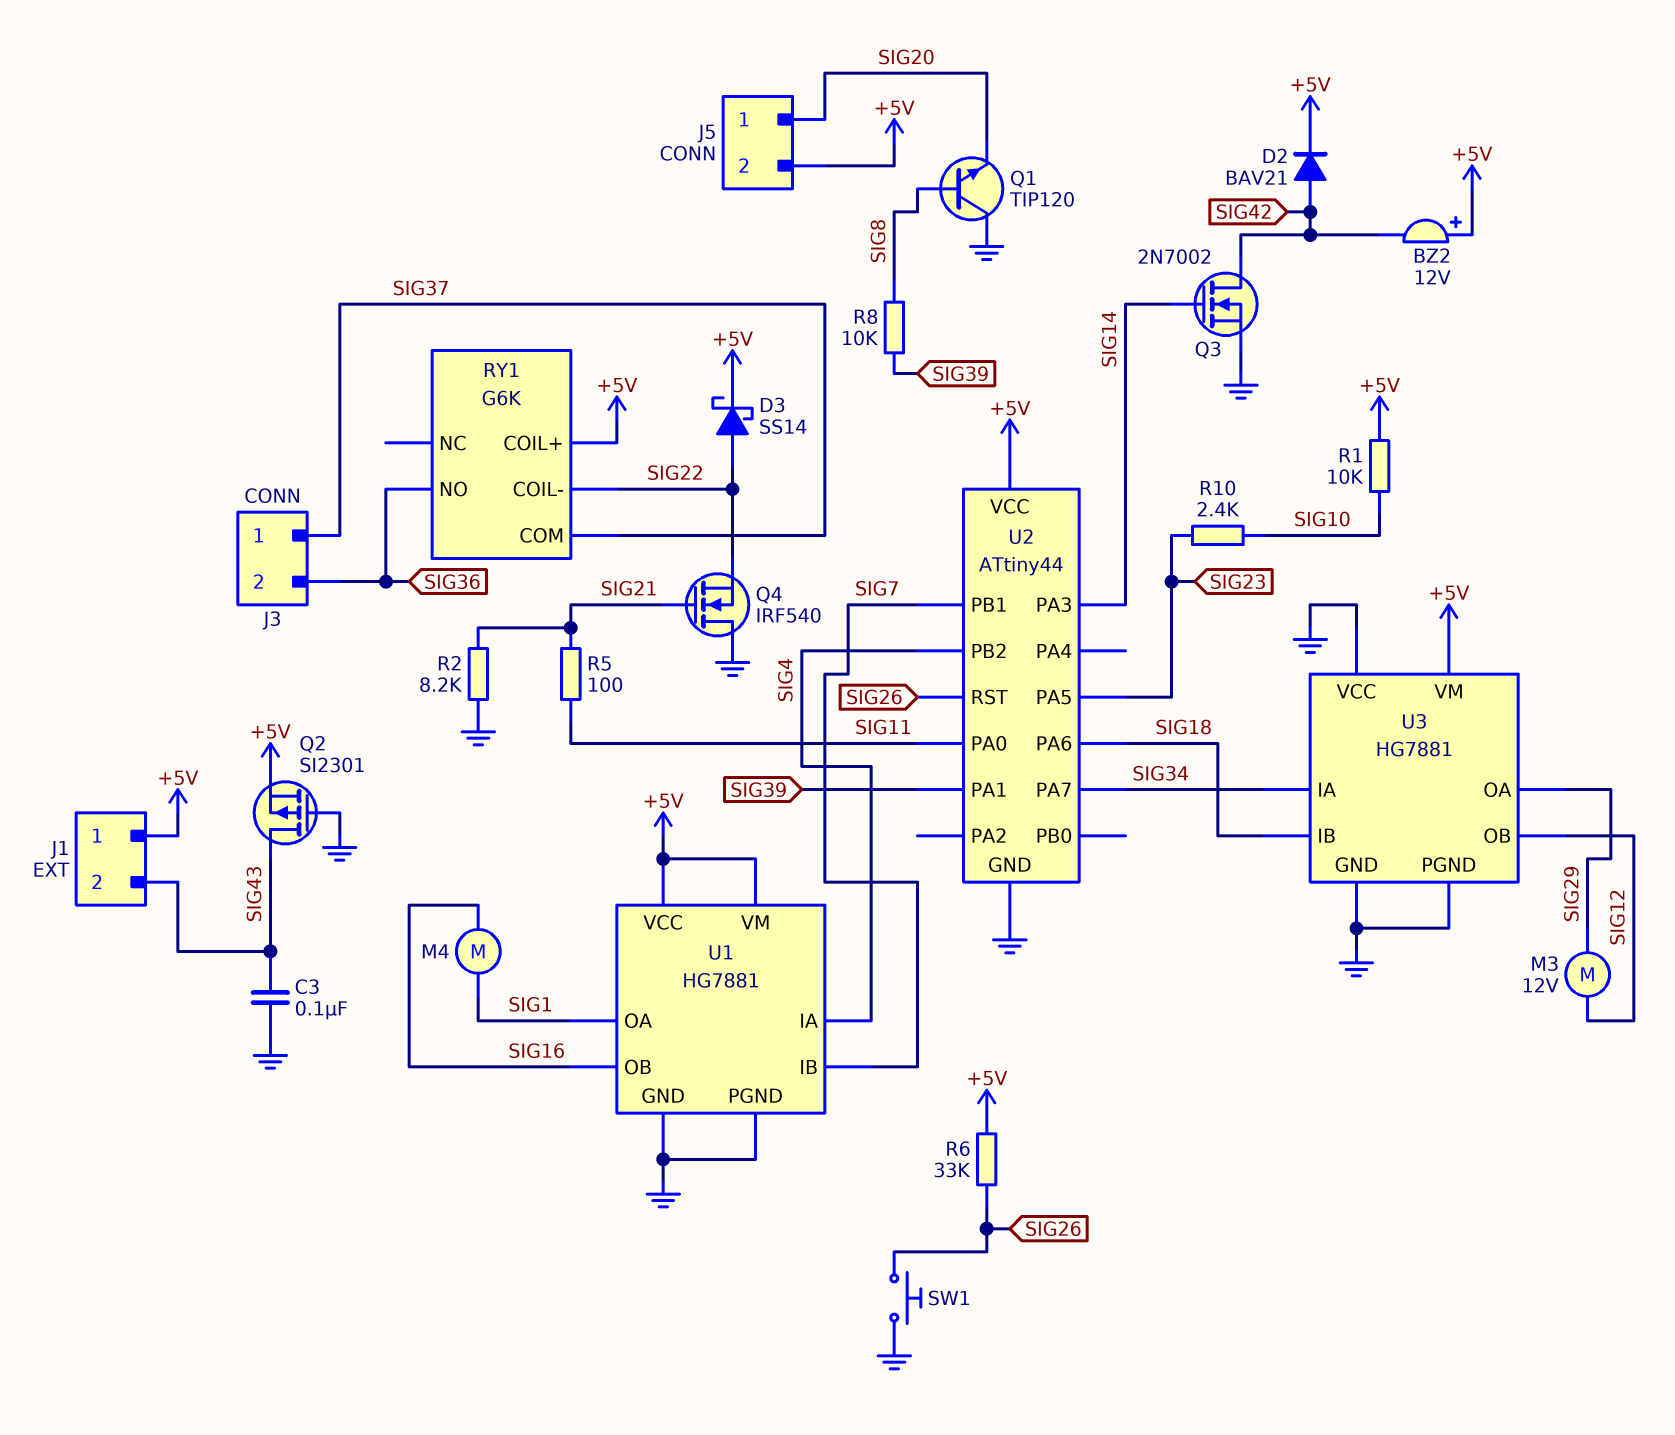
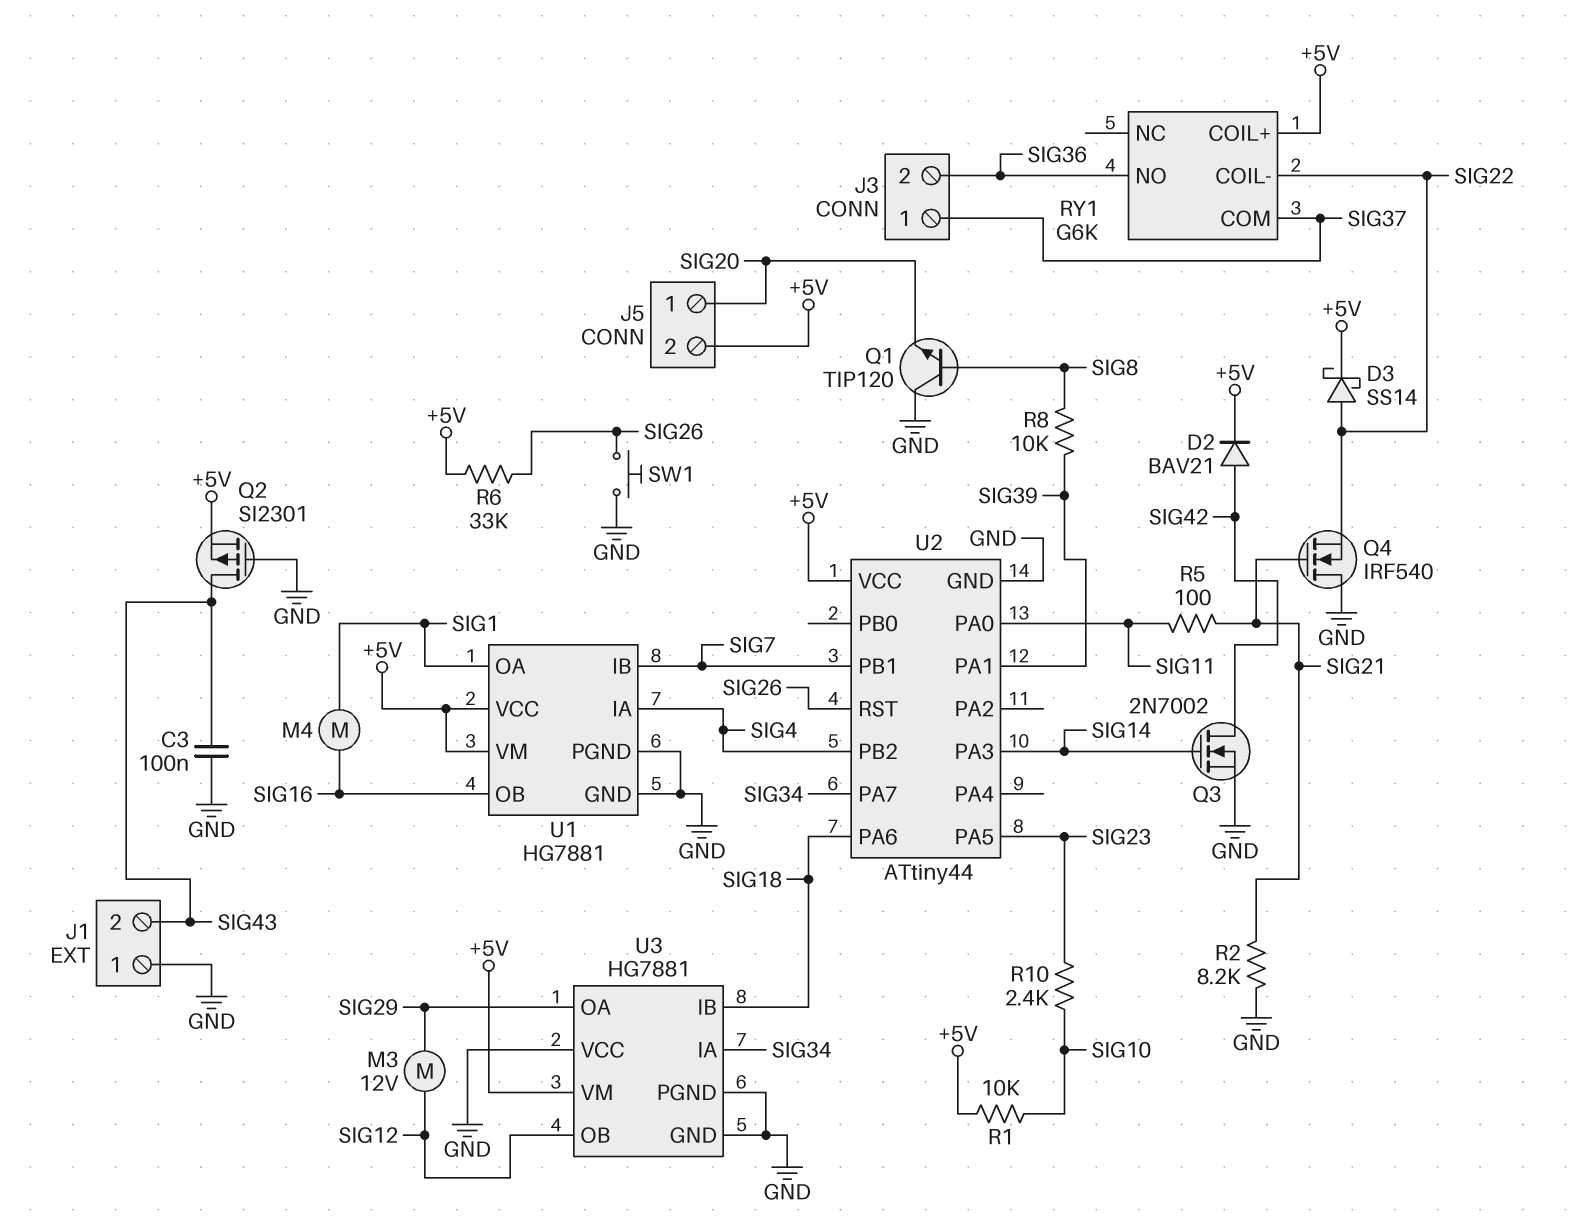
BZ2: buzzer 12V (plus +5V, minus SIG42) -> none
J1 pin 1: +5V -> GND

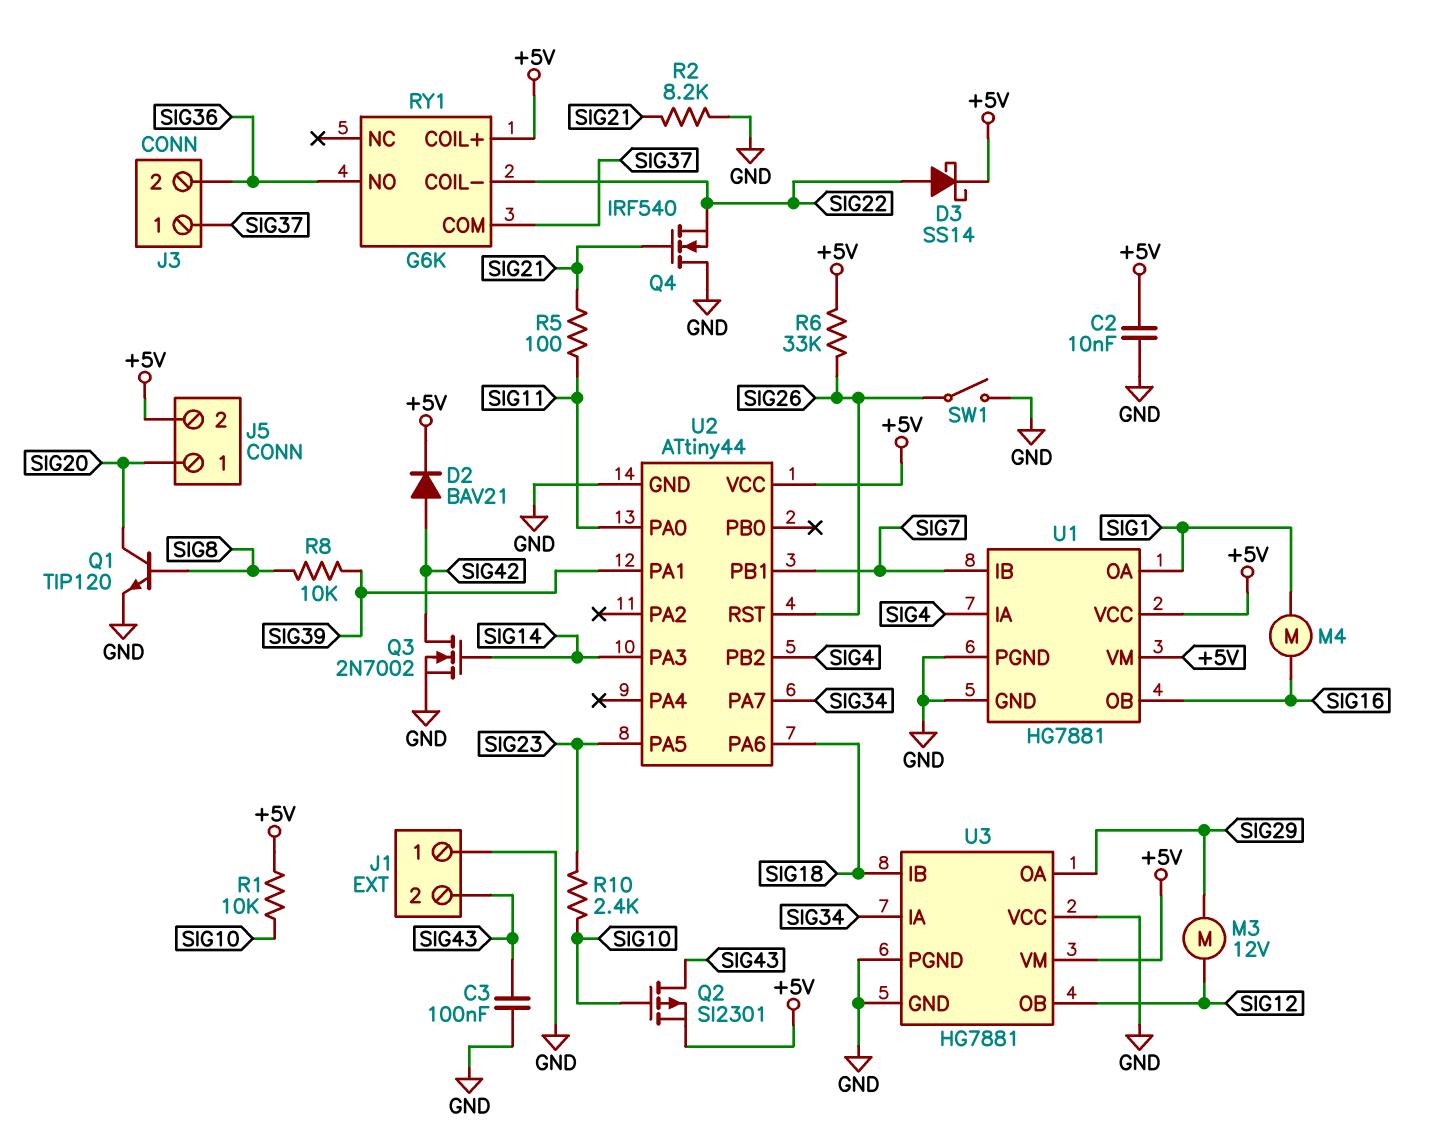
C2: none -> 10nF (+5V, GND)
Q1: NPN TIP120 (B SIG8, C GND, E SIG20) -> NPN TIP120 (B SIG8, C SIG20, E GND)
Q2: PMOS SI2301 (G GND, D SIG43, S +5V) -> PMOS SI2301 (G SIG10, D SIG43, S +5V)
SW1: button (GND, SIG26) -> switch (GND, SIG26)

